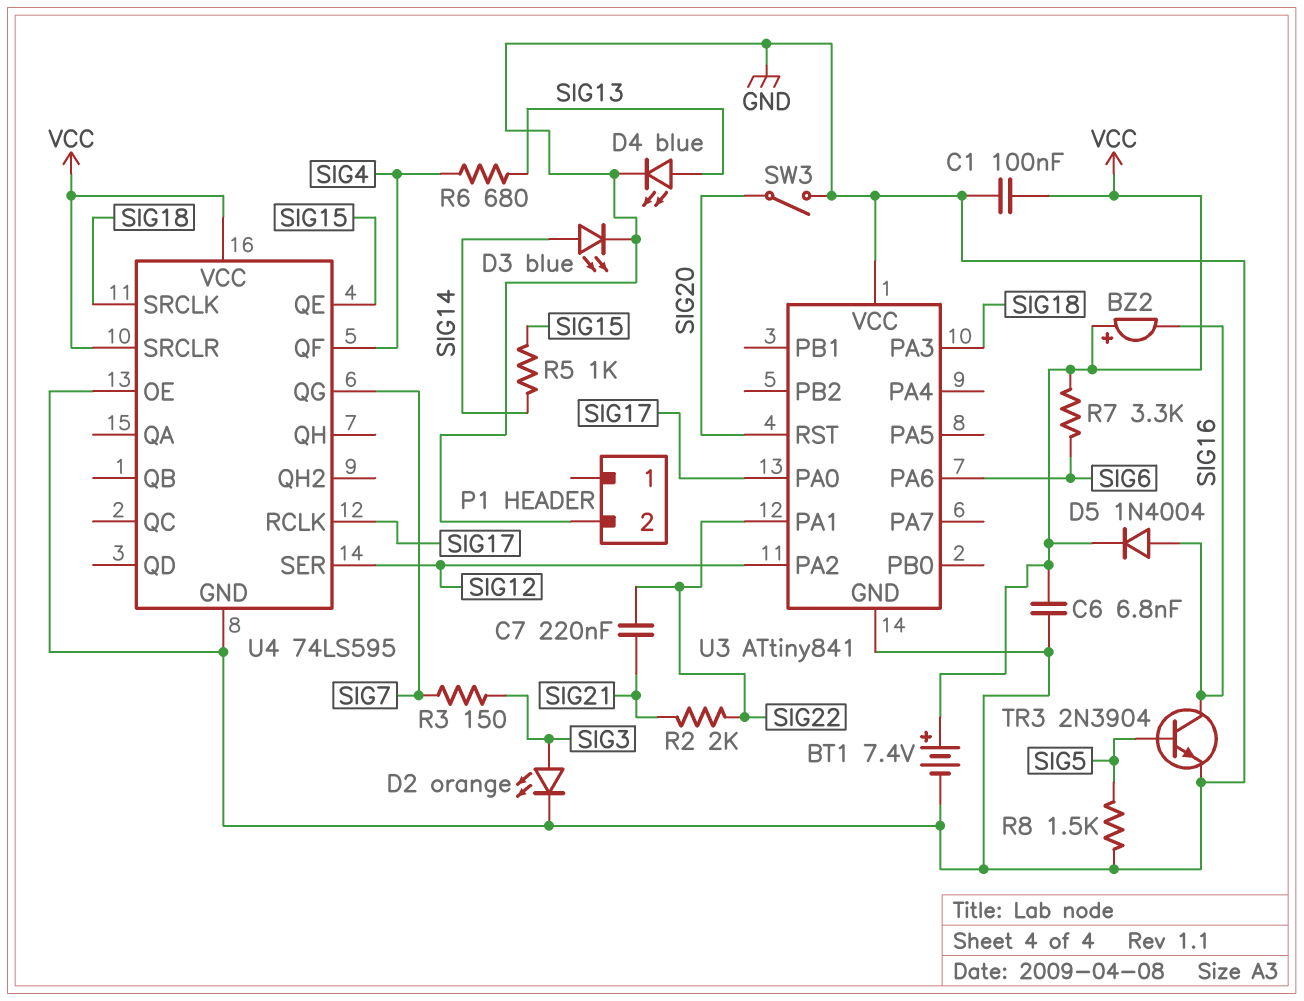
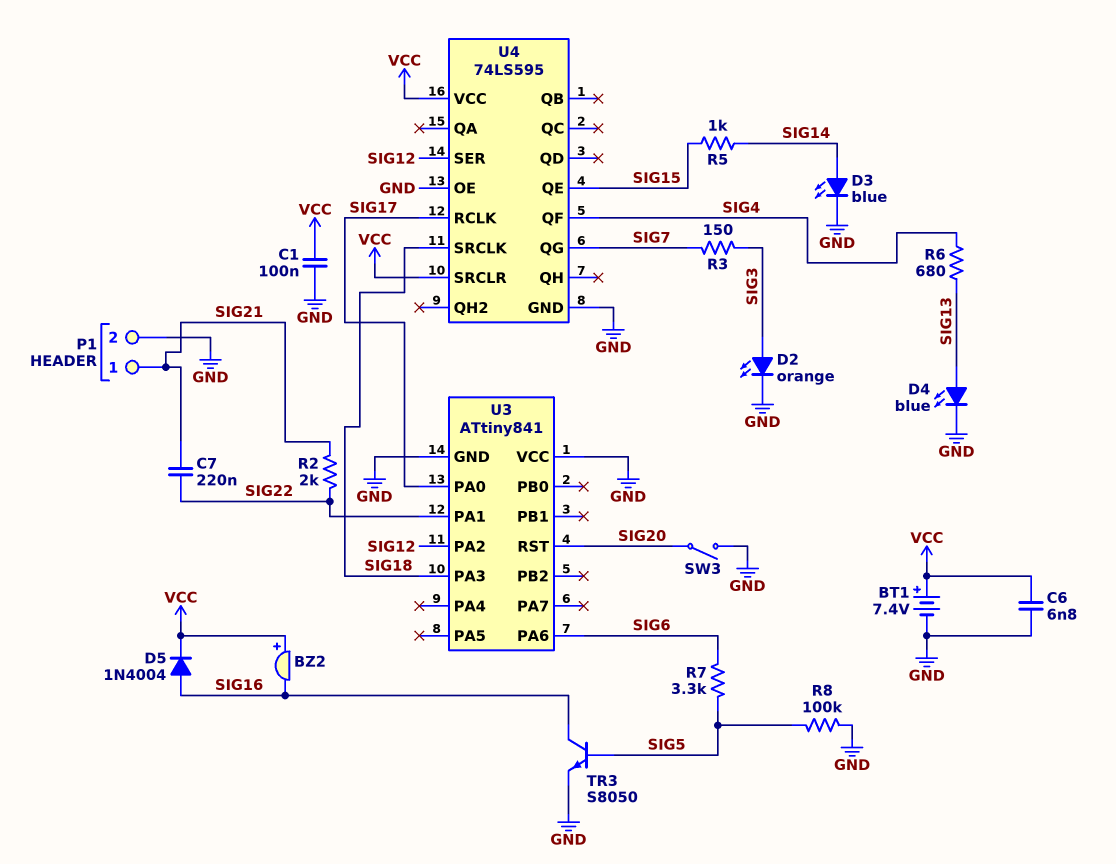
P1 pin 1: none -> SIG21
R7: 3.3k (SIG6, VCC) -> 3.3k (SIG5, SIG6)
R8: 1.5k (GND, SIG5) -> 100k (GND, SIG5)
TR3: NPN 2N3904 (B SIG5, C SIG16, E GND) -> NPN S8050 (B SIG5, C SIG16, E GND)

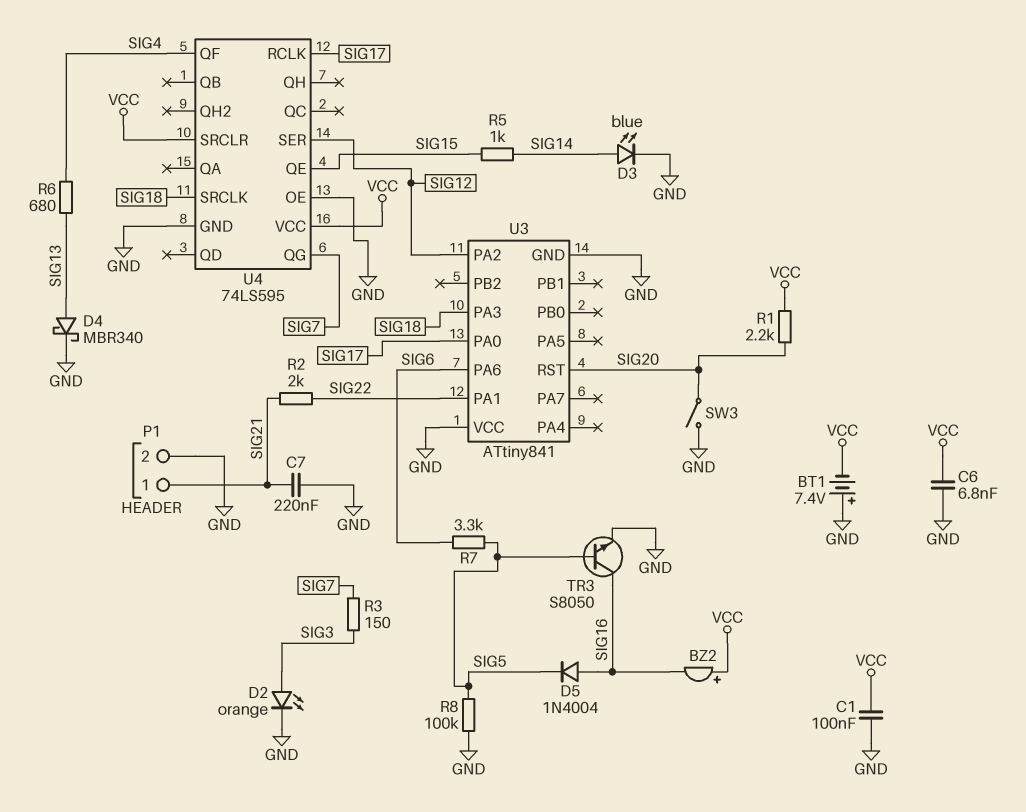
BT1: 7.4V (plus VCC, minus GND) -> 7.4V (plus GND, minus VCC)
C7: 220nF (SIG21, SIG22) -> 220nF (GND, SIG21)
D4: LED blue (A SIG13, K GND) -> schottky MBR340 (A SIG13, K GND)
D5: diode 1N4004 (A SIG16, K VCC) -> diode 1N4004 (A SIG16, K SIG5)
R1: none -> 2.2k (SIG20, VCC)

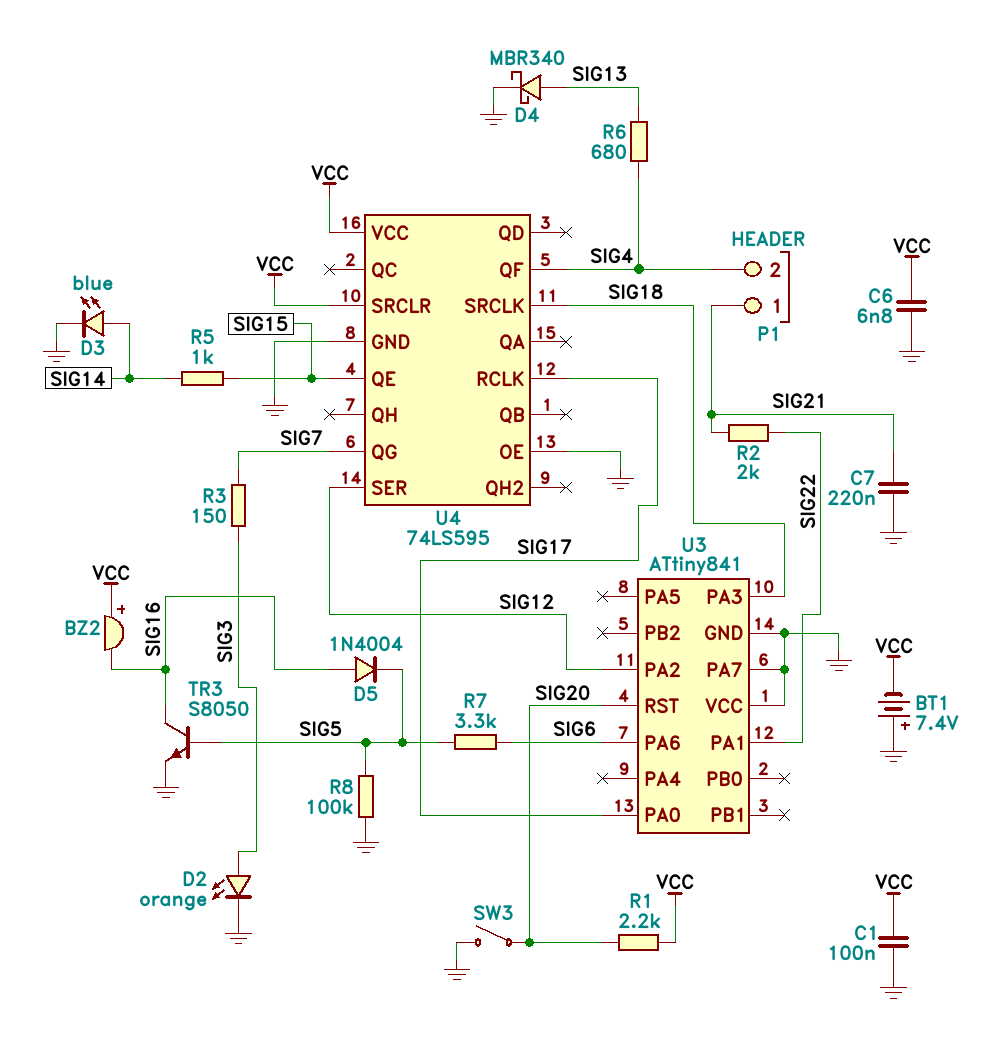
P1 pin 2: GND -> SIG4
U3 pin PA7: none -> GND

